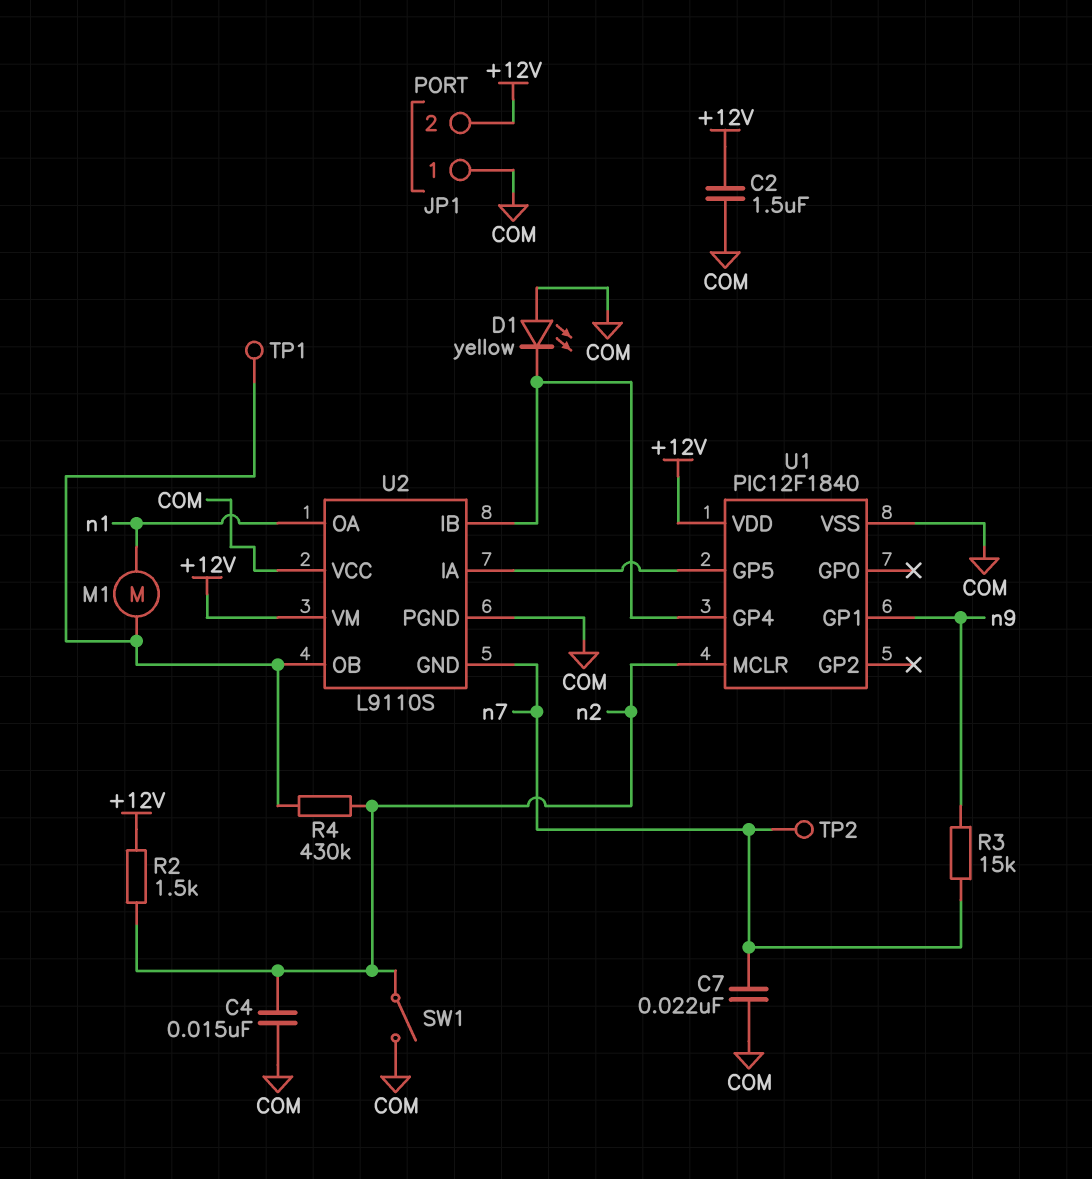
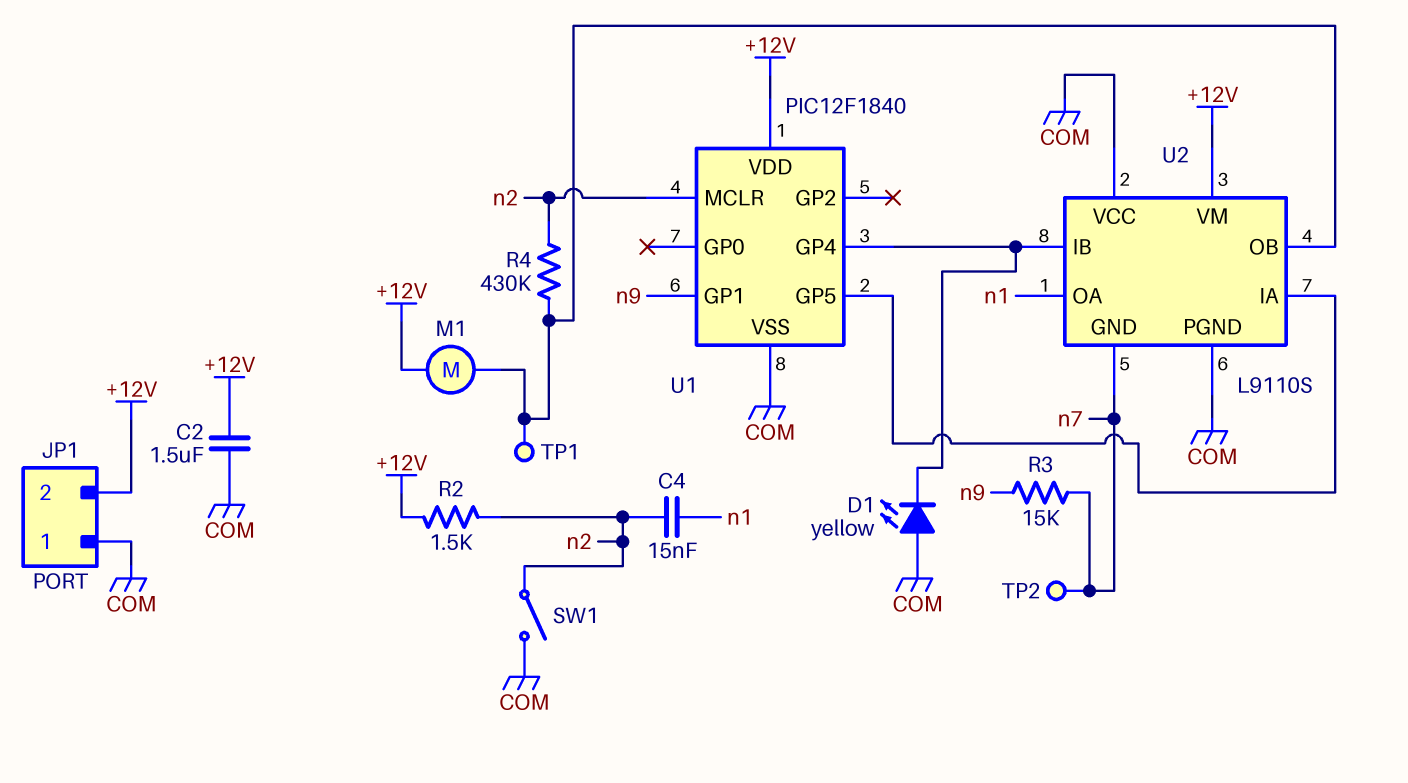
C4: 15nF (COM, n2) -> 15nF (n1, n2)
C7: 22nF (COM, n7) -> none
M1: motor (U2/OB, n1) -> motor (+12V, U2/OB)

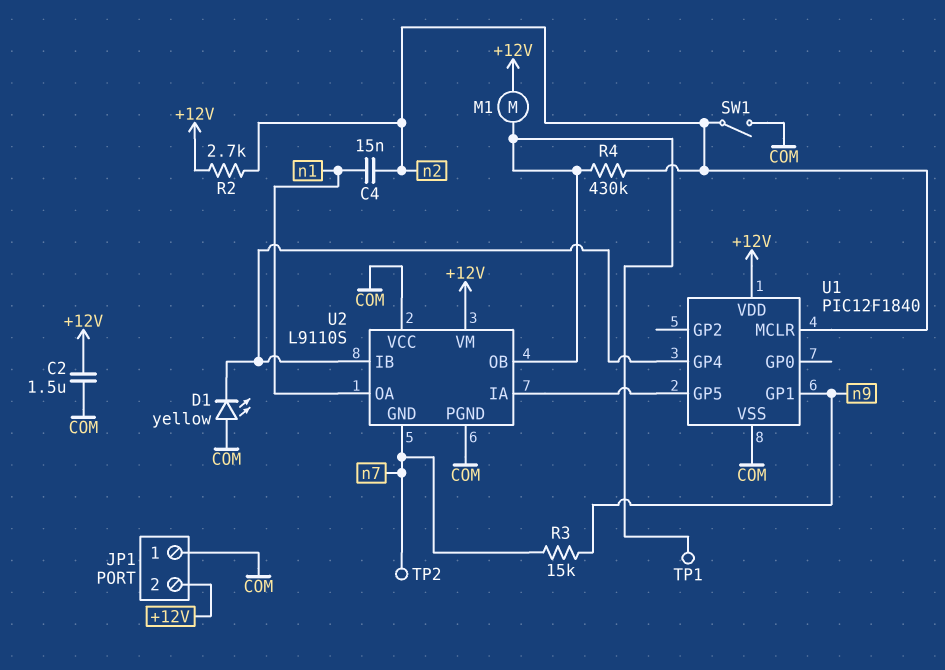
R2: 1.5k (+12V, n2) -> 2.7k (+12V, n2)

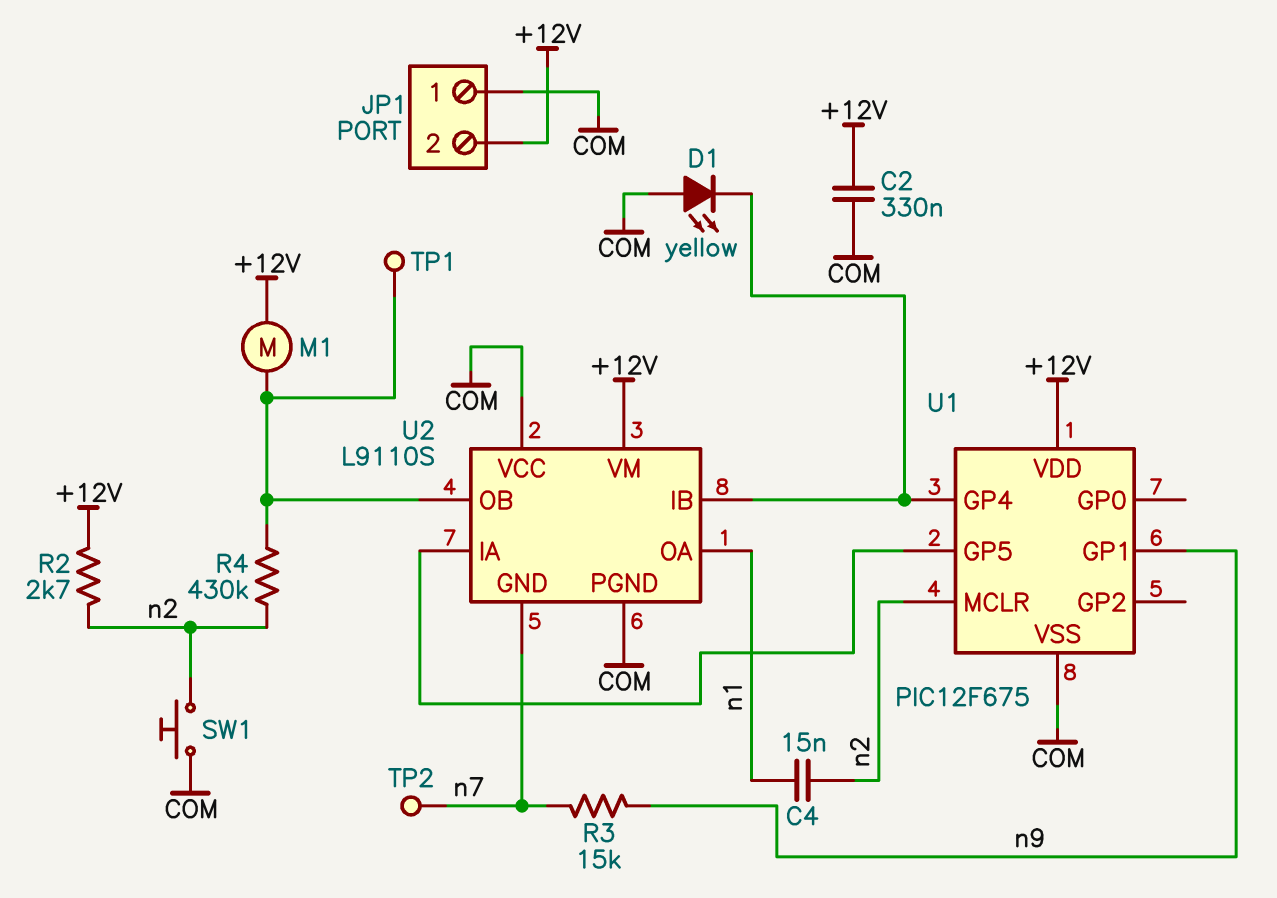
C2: 1.5uF (+12V, COM) -> 330nF (+12V, COM)
SW1: switch (COM, n2) -> button (COM, n2)
U1: PIC12F1840 -> PIC12F675

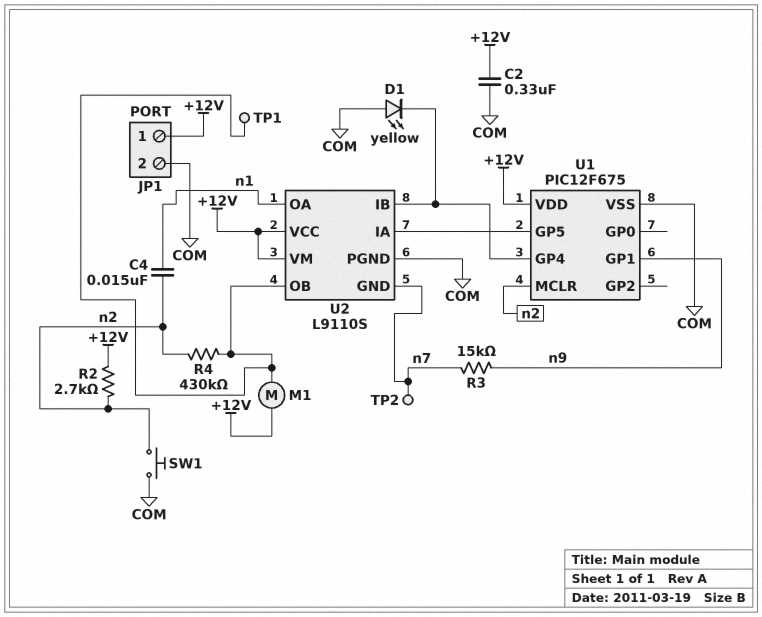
JP1 pin 1: COM -> +12V
JP1 pin 2: +12V -> COM
U2 pin VCC: COM -> +12V

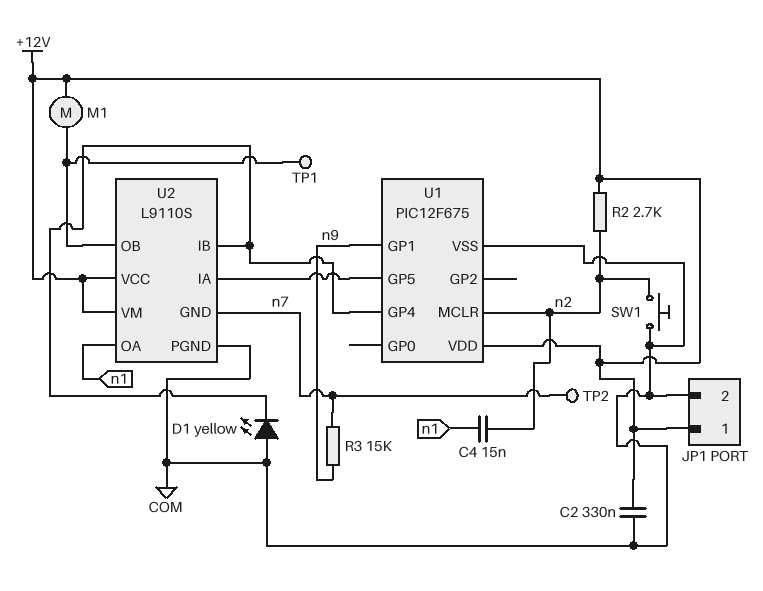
R4: 430k (U2/OB, n2) -> none

